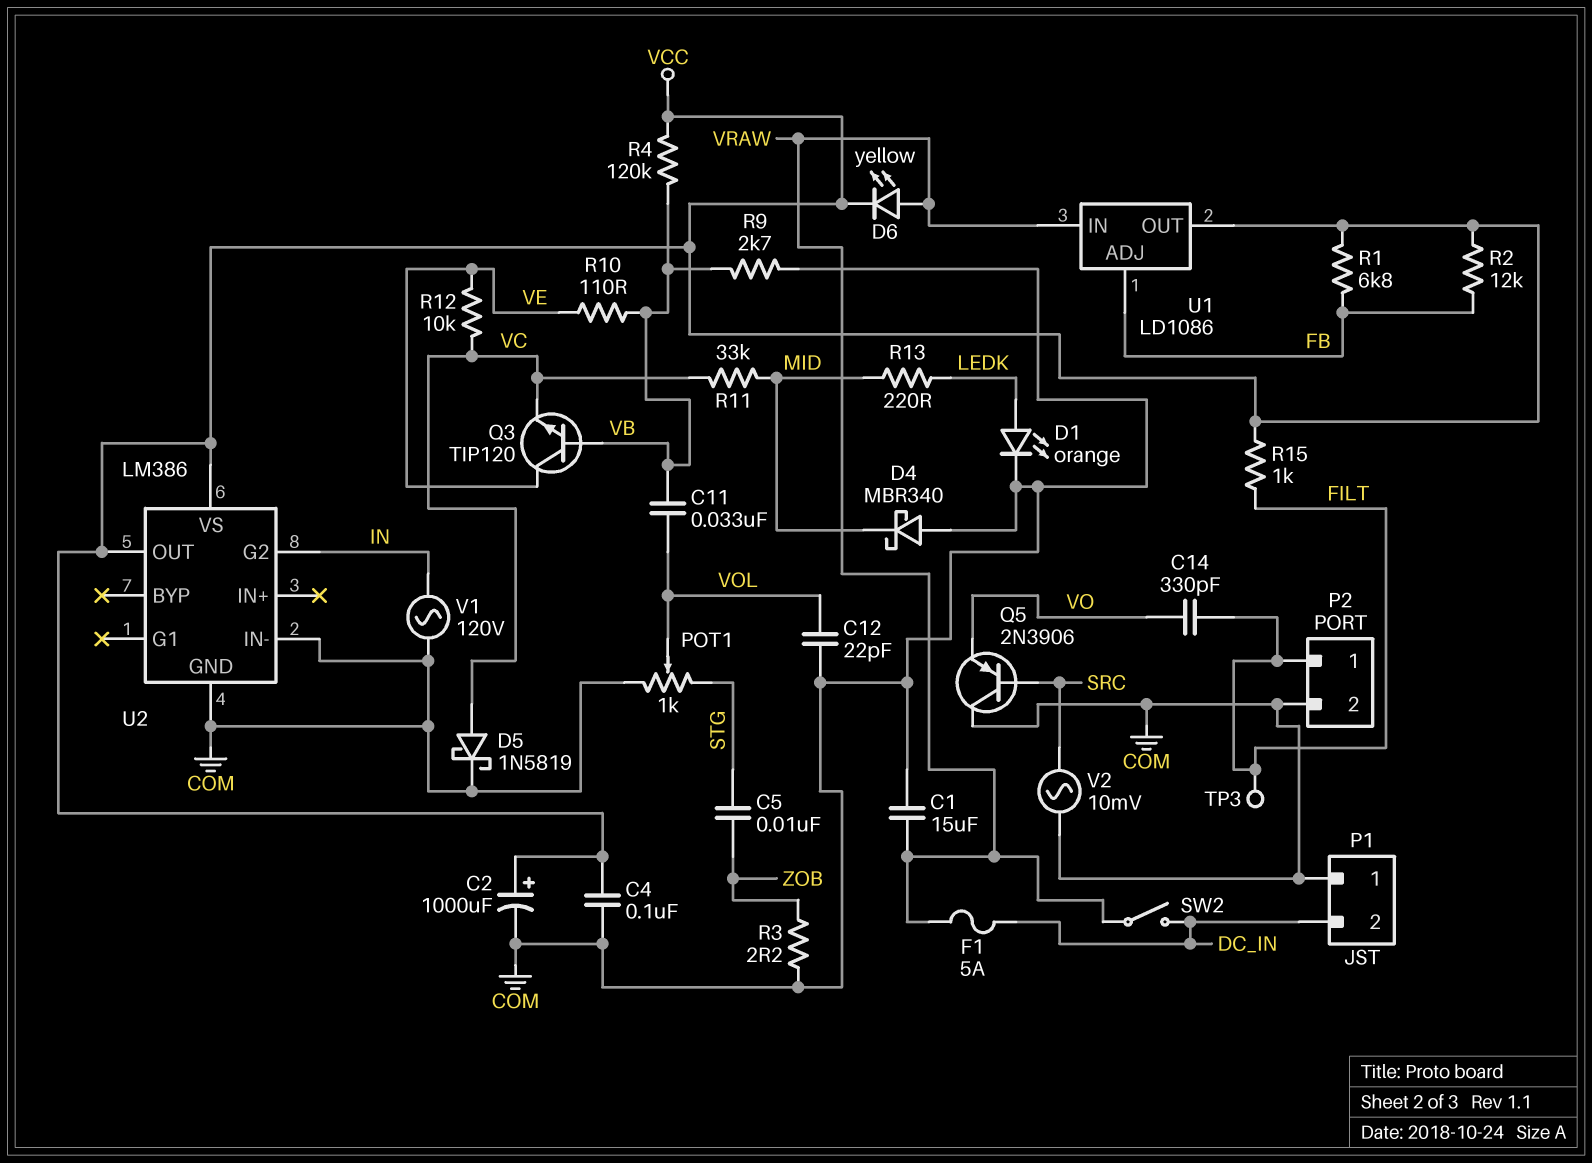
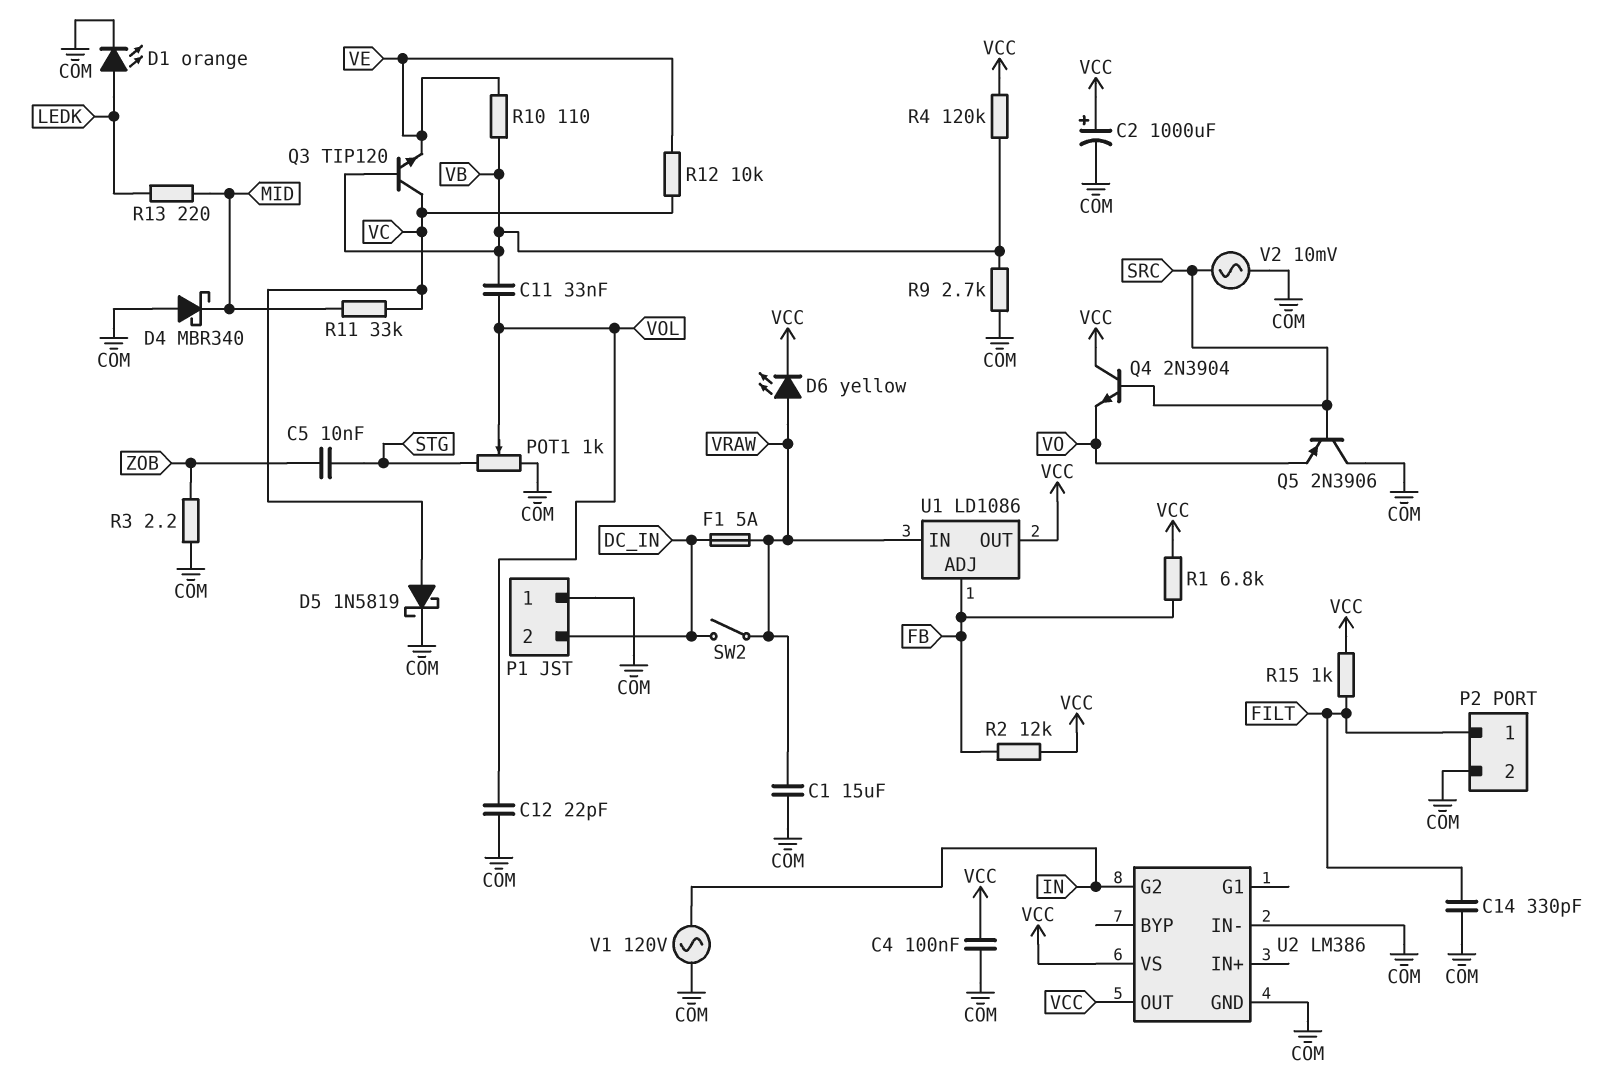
C14: 330pF (FILT, VO) -> 330pF (COM, FILT)
Q3: NPN TIP120 (B VB, C VE, E VC) -> NPN TIP120 (B VB, C VC, E VE)
Q4: none -> NPN 2N3904 (B SRC, C VCC, E VO)
TP3: test point (FILT) -> none

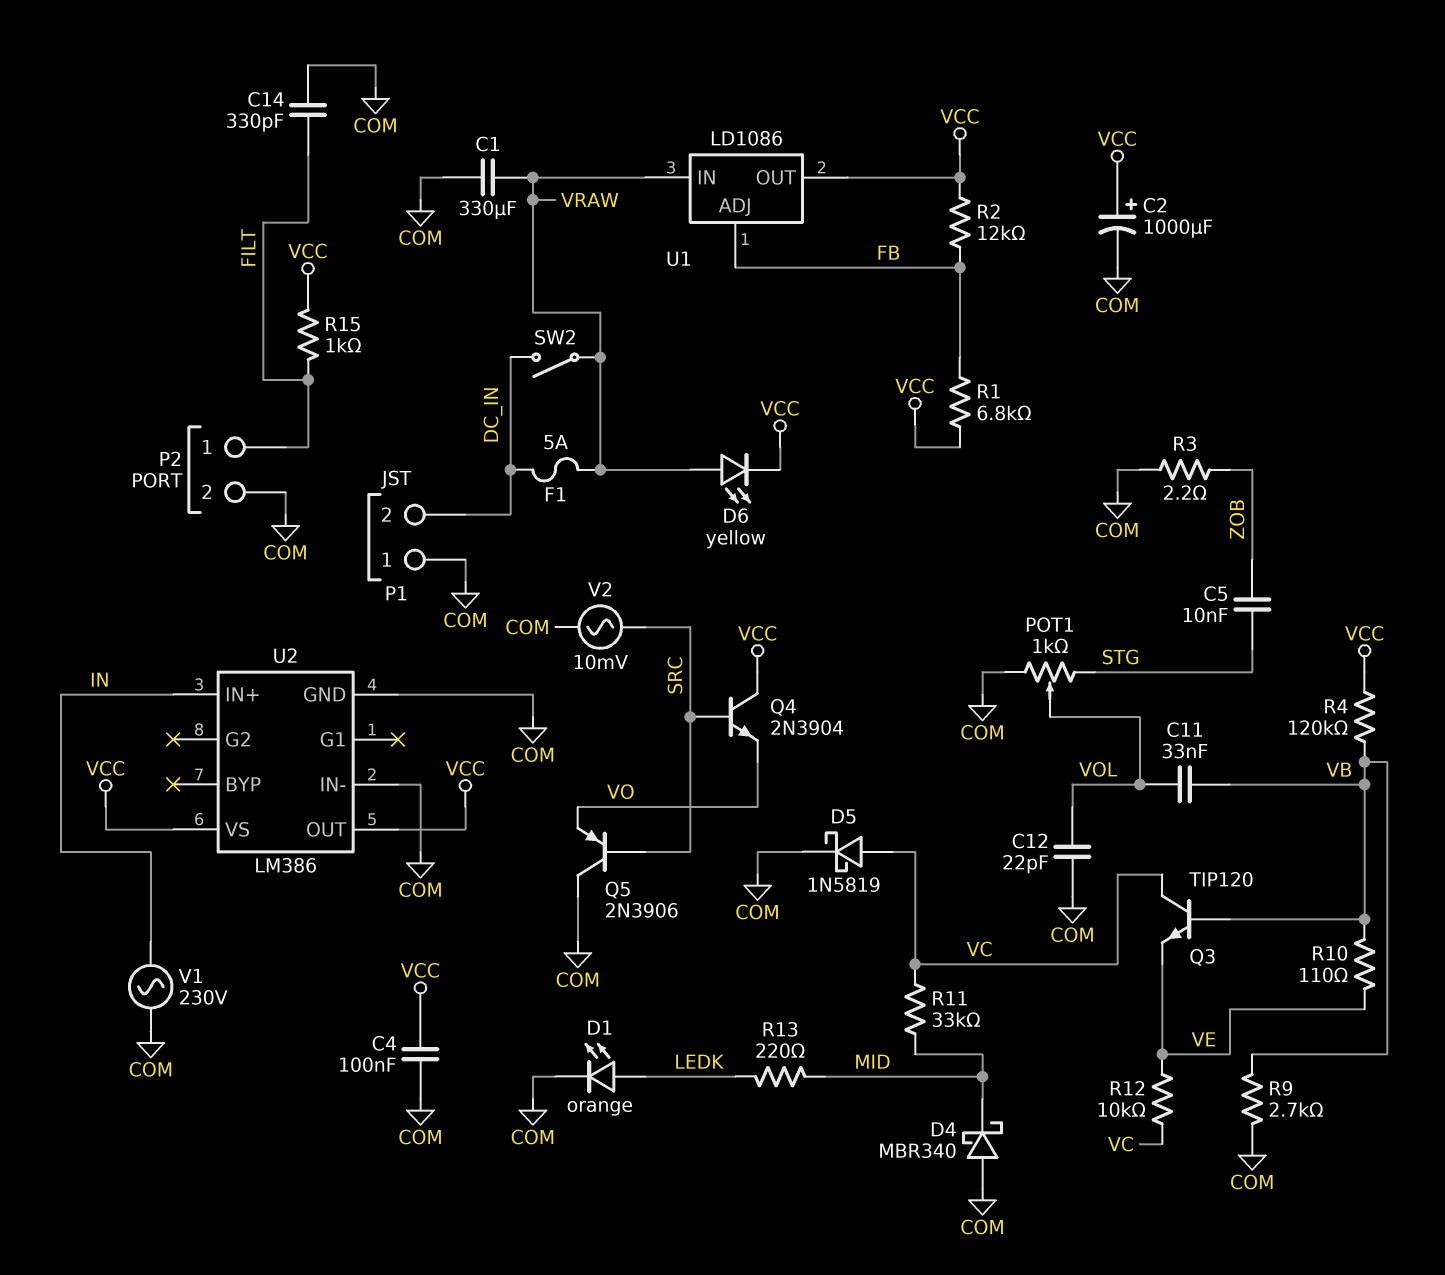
C1: 15uF (COM, VRAW) -> 330uF (COM, VRAW)
U2 pin G2: IN -> none
U2 pin IN+: none -> IN
V1: AC 120V (COM, IN) -> AC 230V (COM, IN)

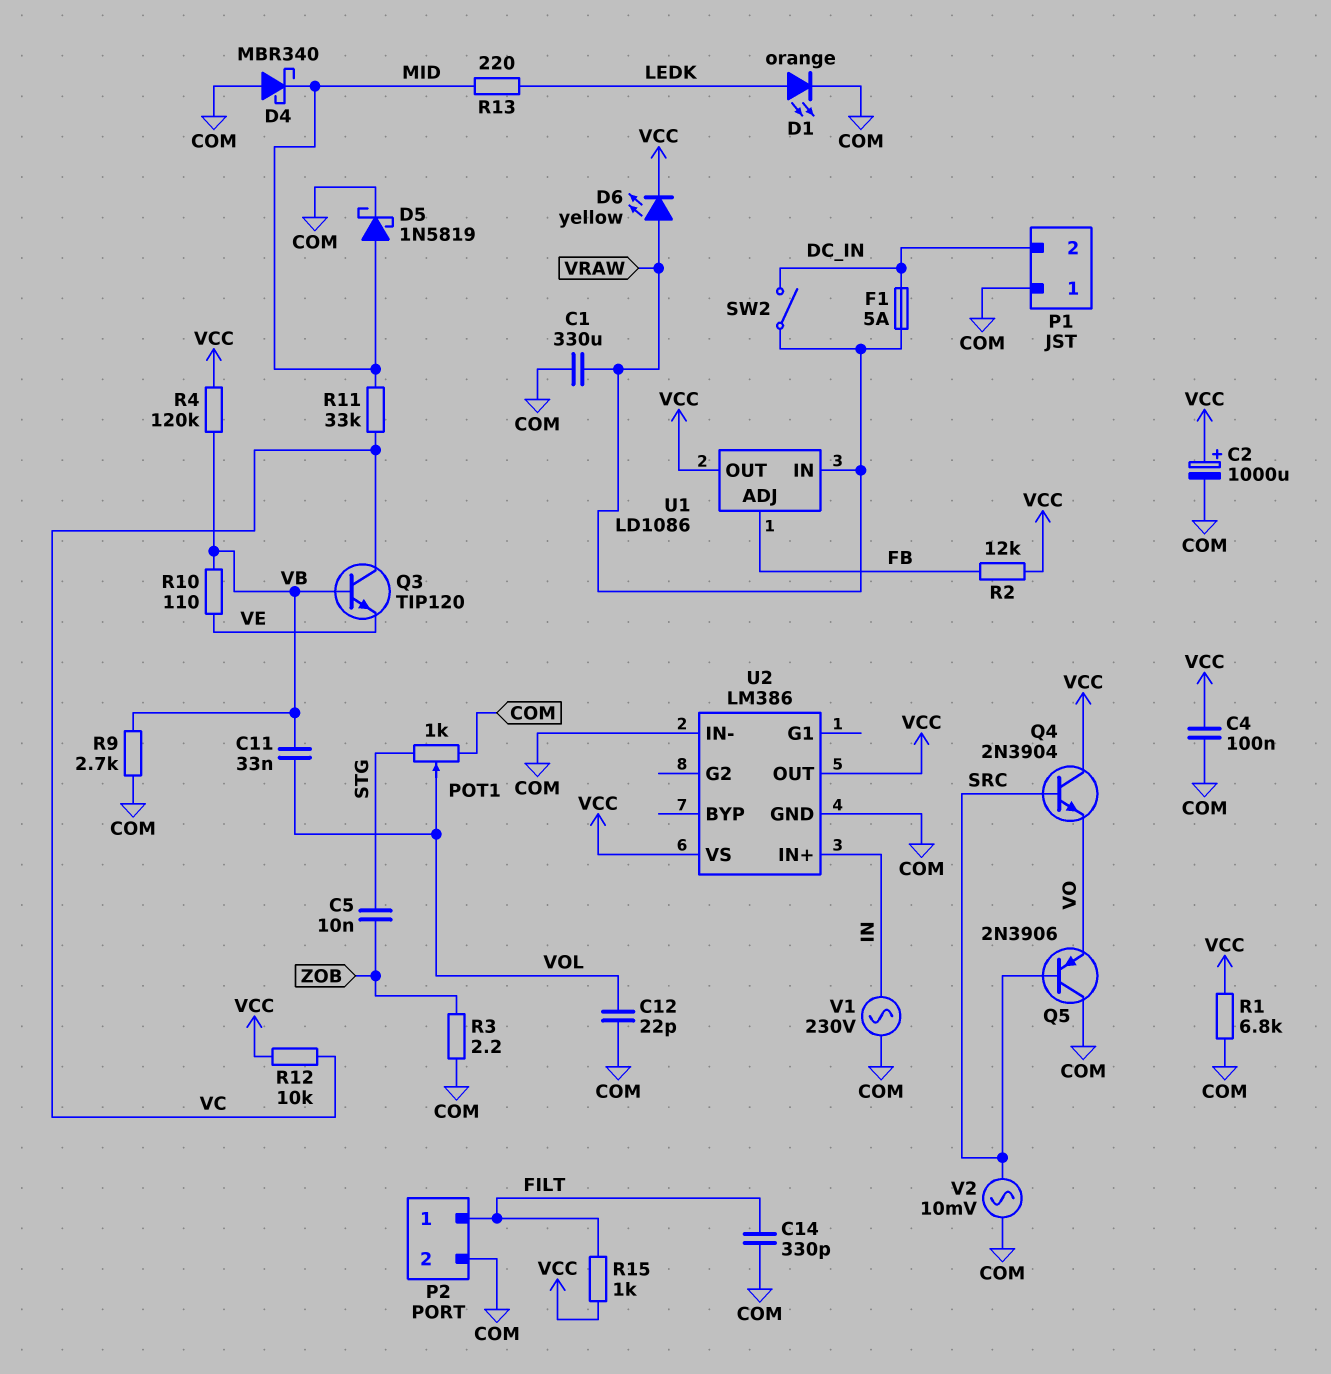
D5: schottky 1N5819 (A VC, K COM) -> schottky 1N5819 (A MID, K COM)
R1: 6.8k (FB, VCC) -> 6.8k (COM, VCC)
R12: 10k (VC, VE) -> 10k (VC, VCC)

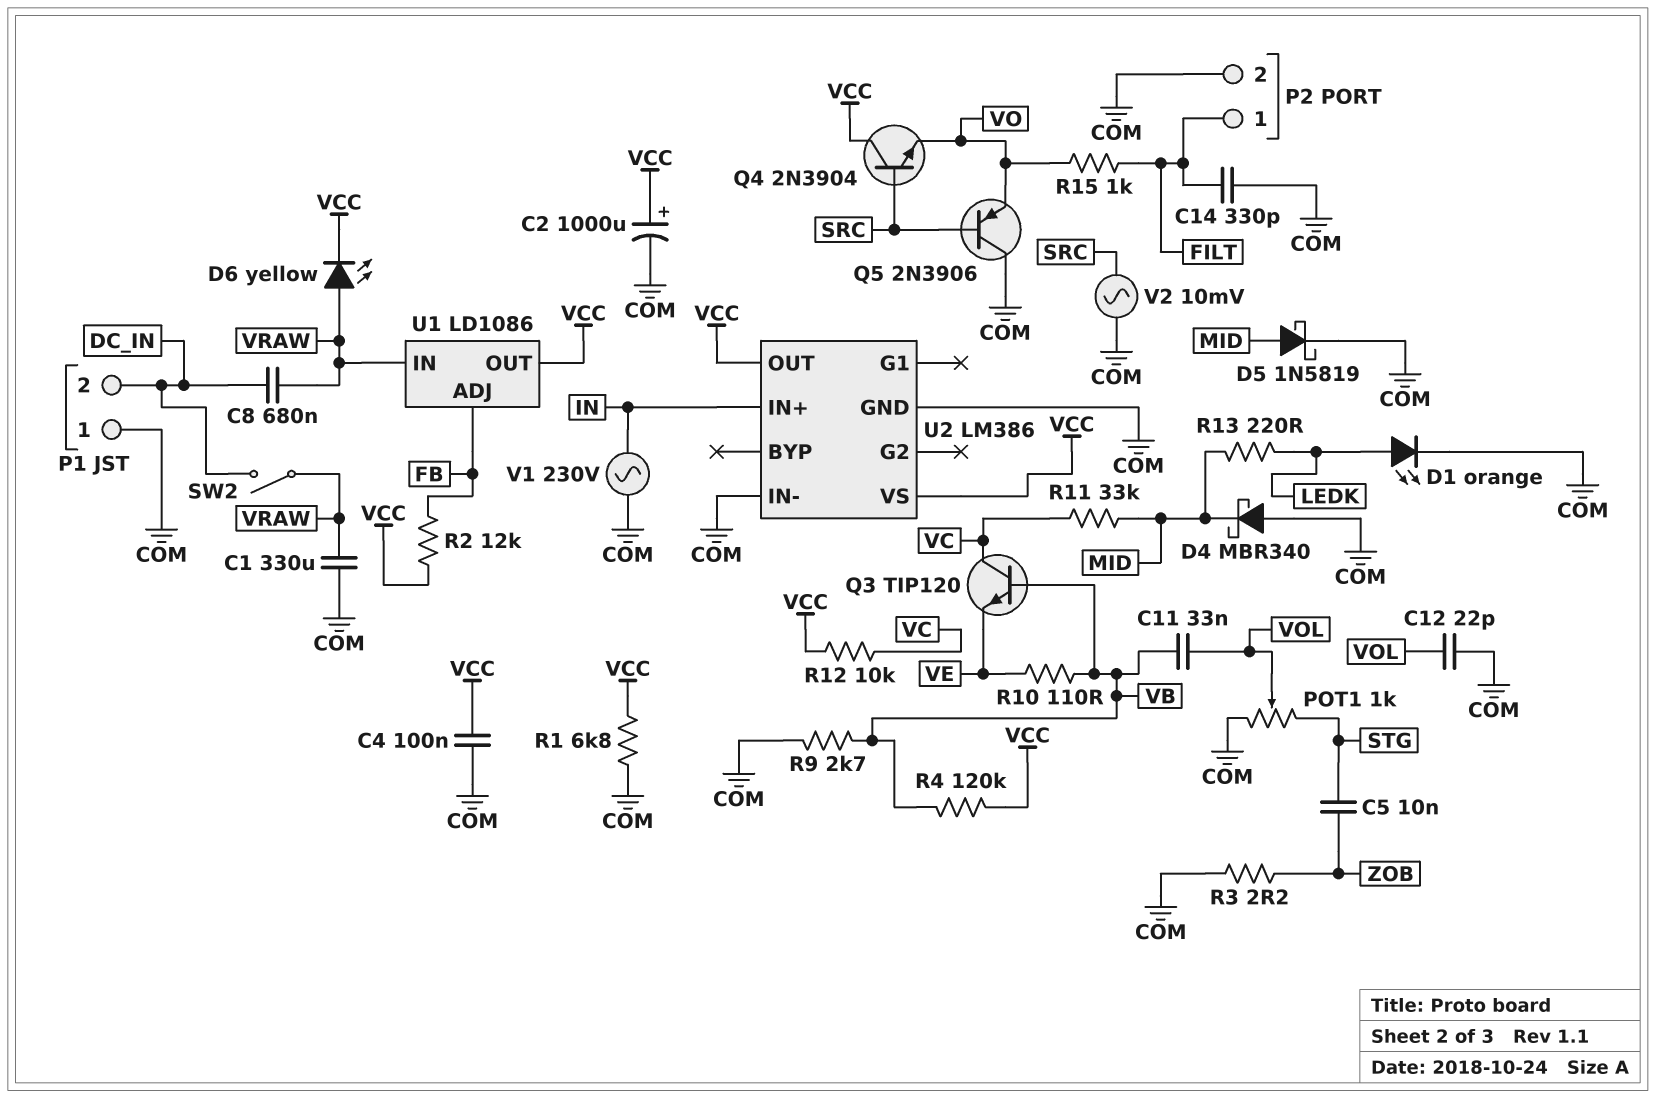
C8: none -> 680nF (DC_IN, VRAW)
F1: 5A (DC_IN, VRAW) -> none
R15: 1k (FILT, VCC) -> 1k (FILT, VO)

